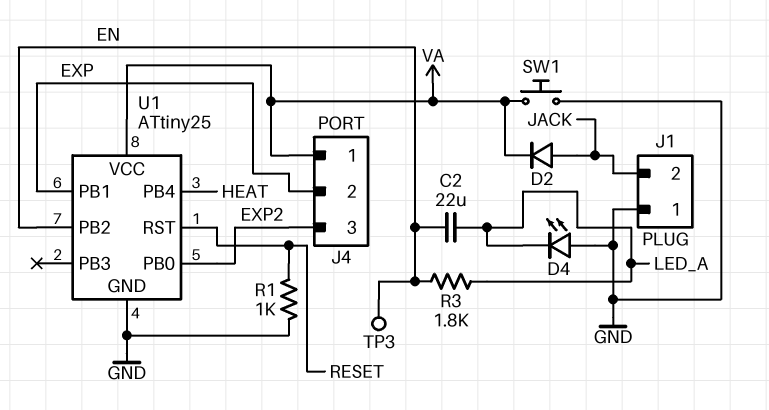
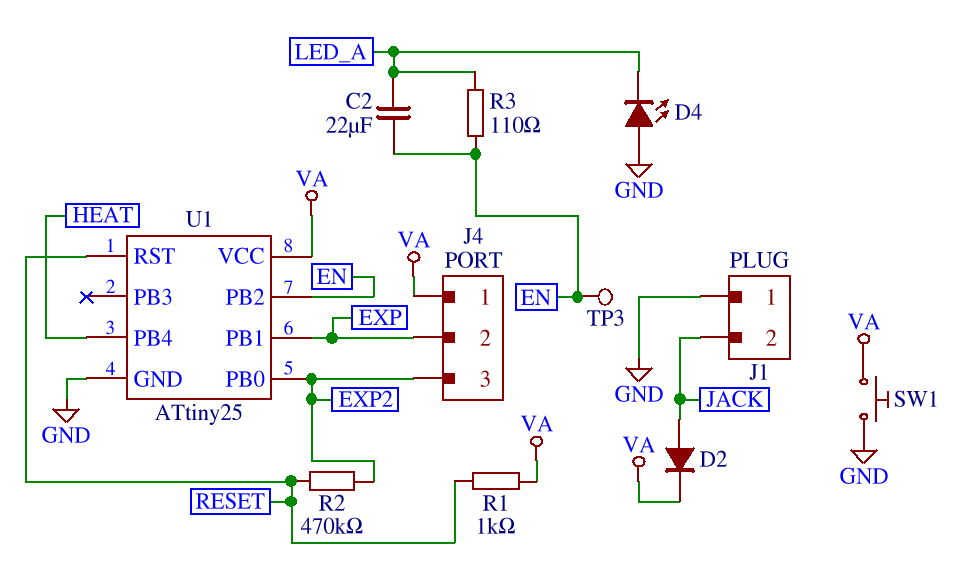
R1: 1k (GND, RESET) -> 1k (RESET, VA)
R2: none -> 470k (EXP2, RESET)
R3: 1.8k (EN, LED_A) -> 110 (EN, LED_A)

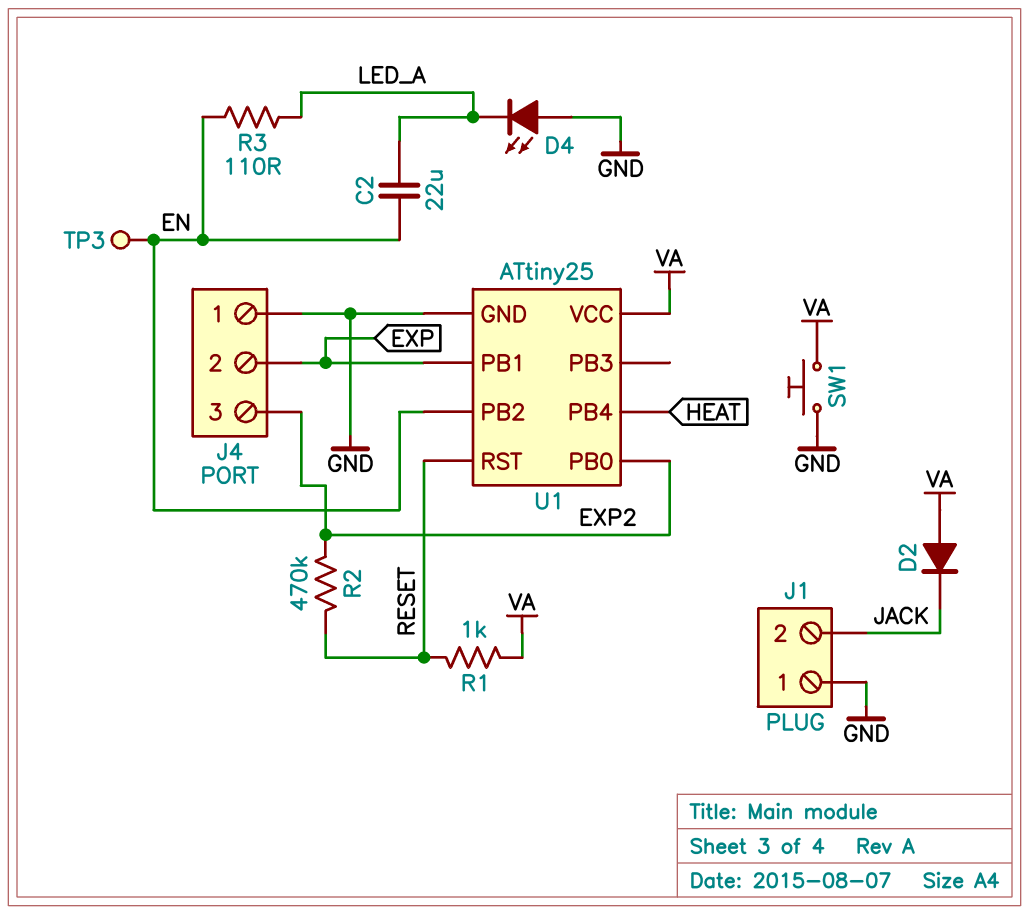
D2: diode (A JACK, K VA) -> diode (A VA, K JACK)
J4 pin 1: VA -> GND

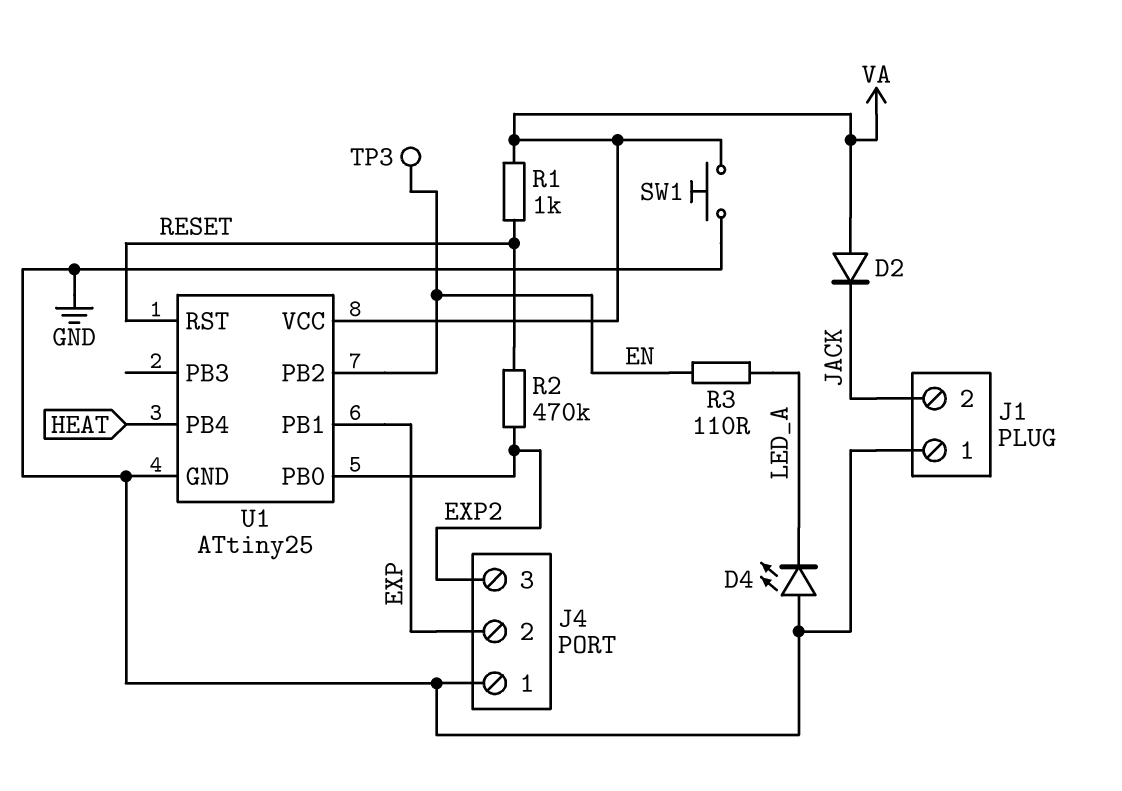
C2: 22uF (EN, LED_A) -> none

